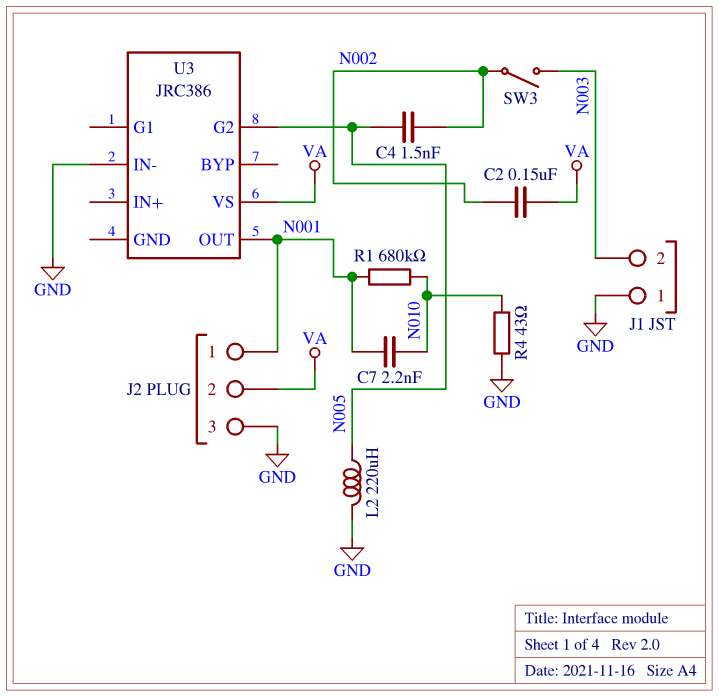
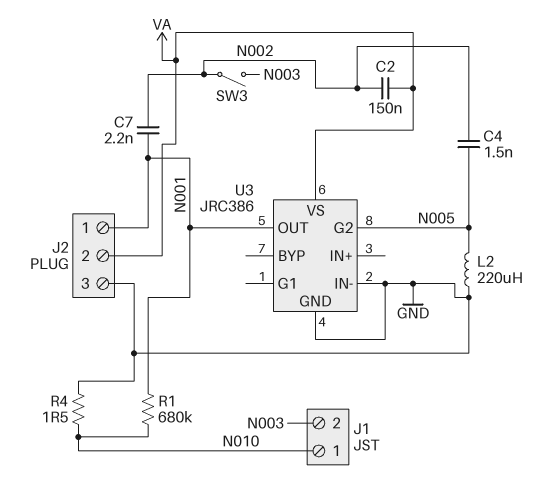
C7: 2.2nF (N001, N010) -> 2.2nF (N001, N002)
J1 pin 1: GND -> N010
R4: 43 (GND, N010) -> 1.5 (GND, N010)
U3 pin GND: none -> GND

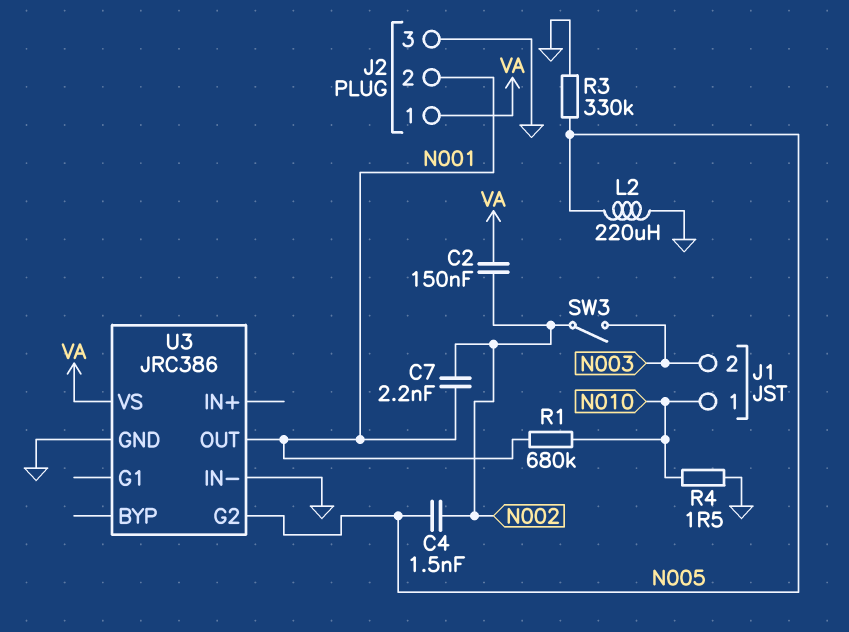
J2 pin 1: N001 -> VA
J2 pin 2: VA -> N001
R3: none -> 330k (GND, N005)

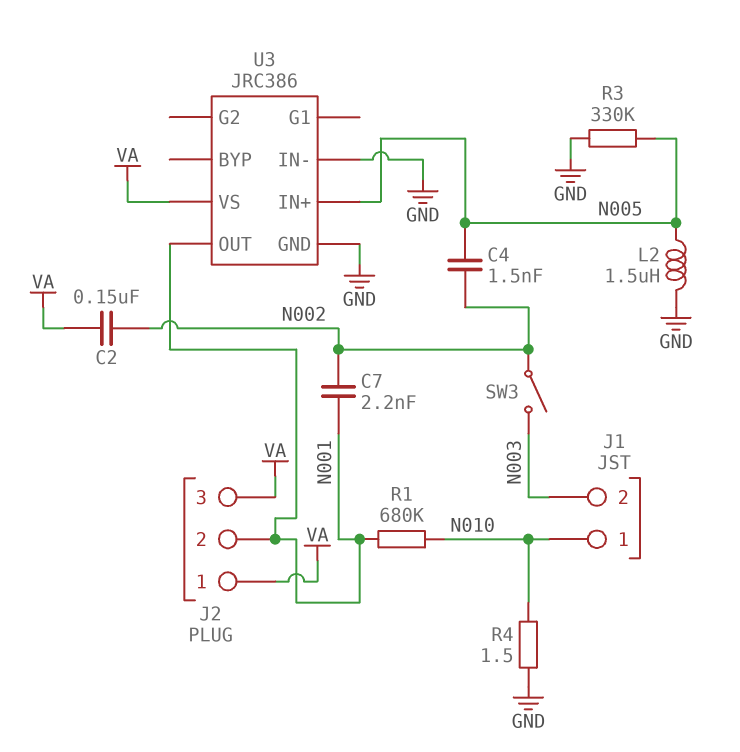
J2 pin 3: GND -> VA
L2: 220uH (GND, N005) -> 1.5uH (GND, N005)
U3 pin G2: N005 -> none
U3 pin IN+: none -> N005

